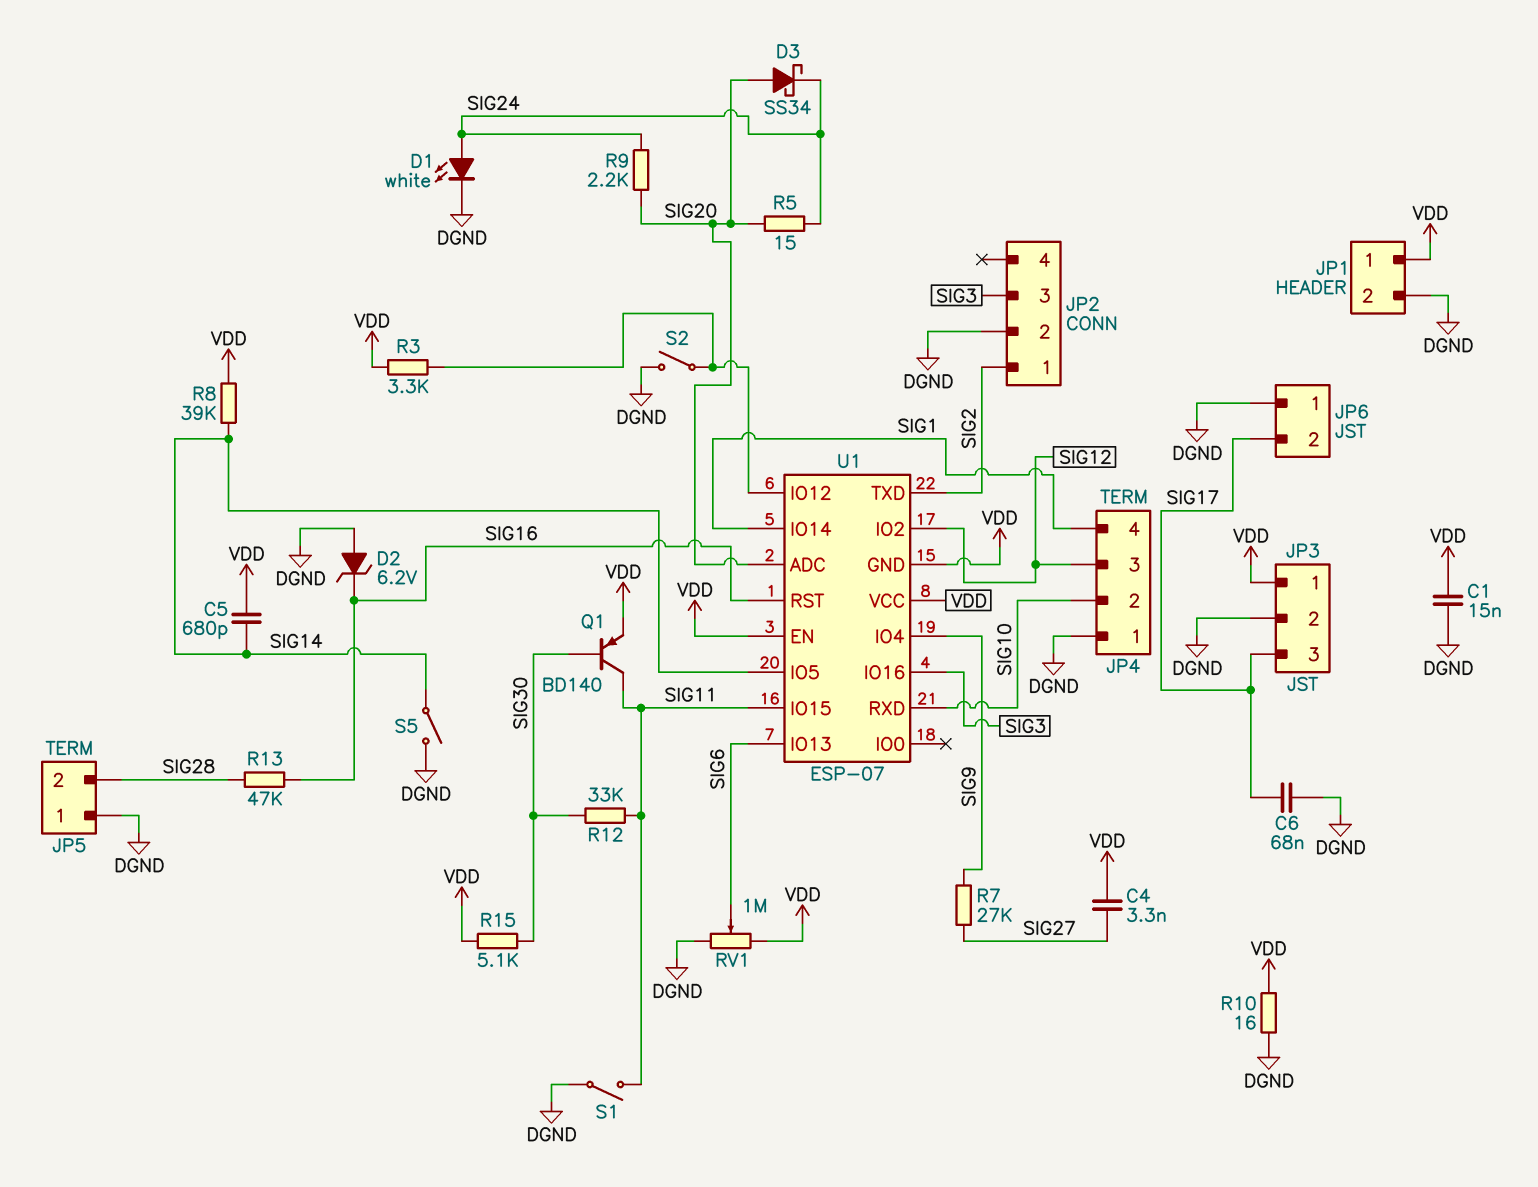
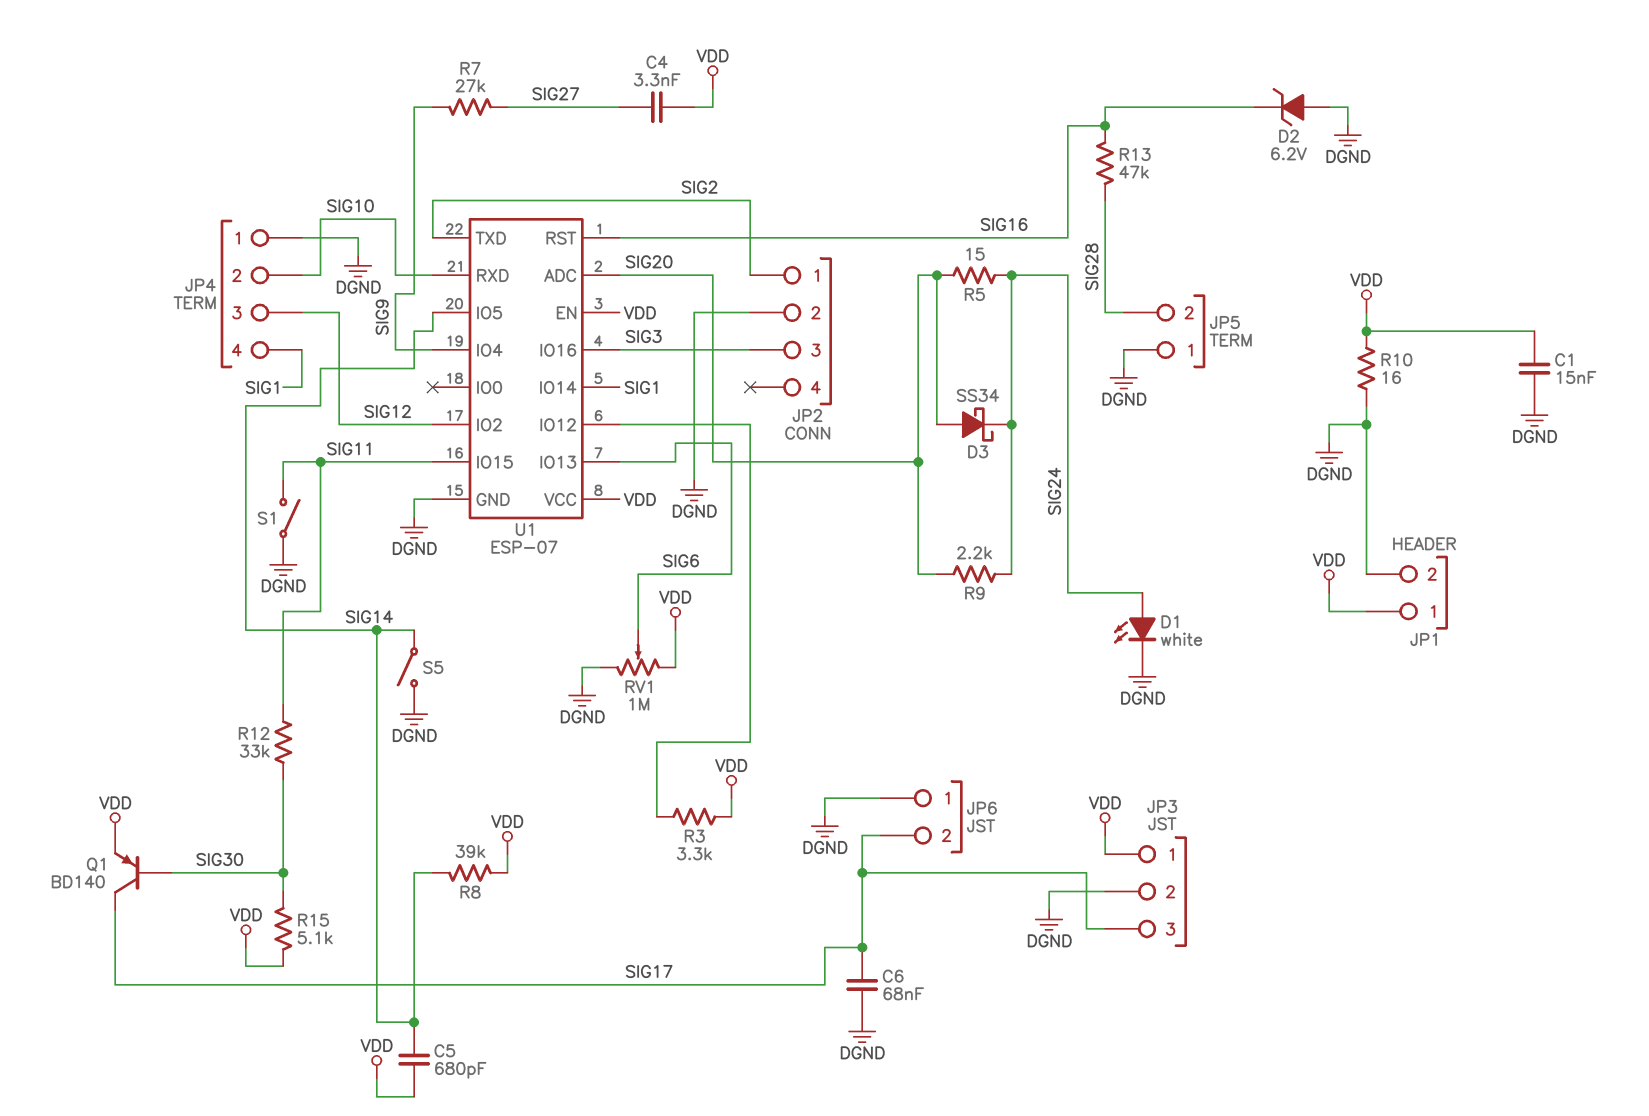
Q1: PNP BD140 (B SIG30, C SIG11, E VDD) -> PNP BD140 (B SIG30, C SIG17, E VDD)
S2: switch (DGND, U1/IO12) -> none
U1 pin GND: VDD -> DGND

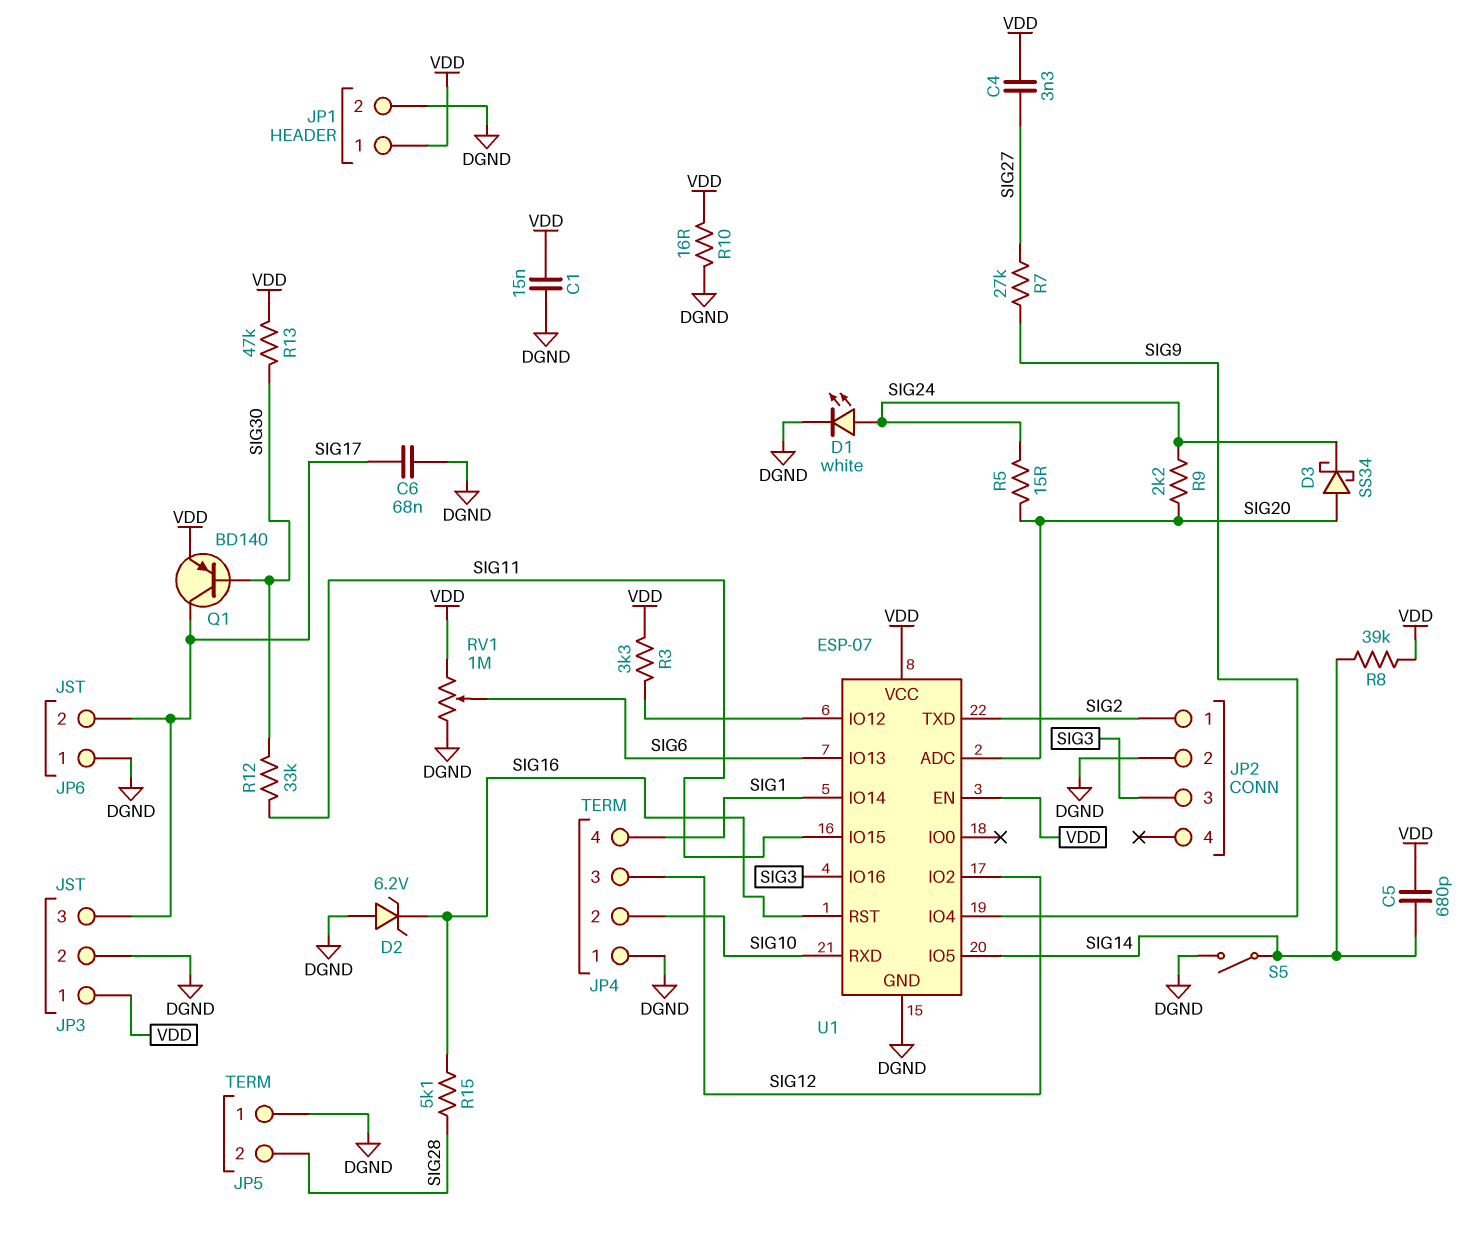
R13: 47k (SIG16, SIG28) -> 47k (SIG30, VDD)
R15: 5.1k (SIG30, VDD) -> 5.1k (SIG16, SIG28)
S1: switch (DGND, SIG11) -> none

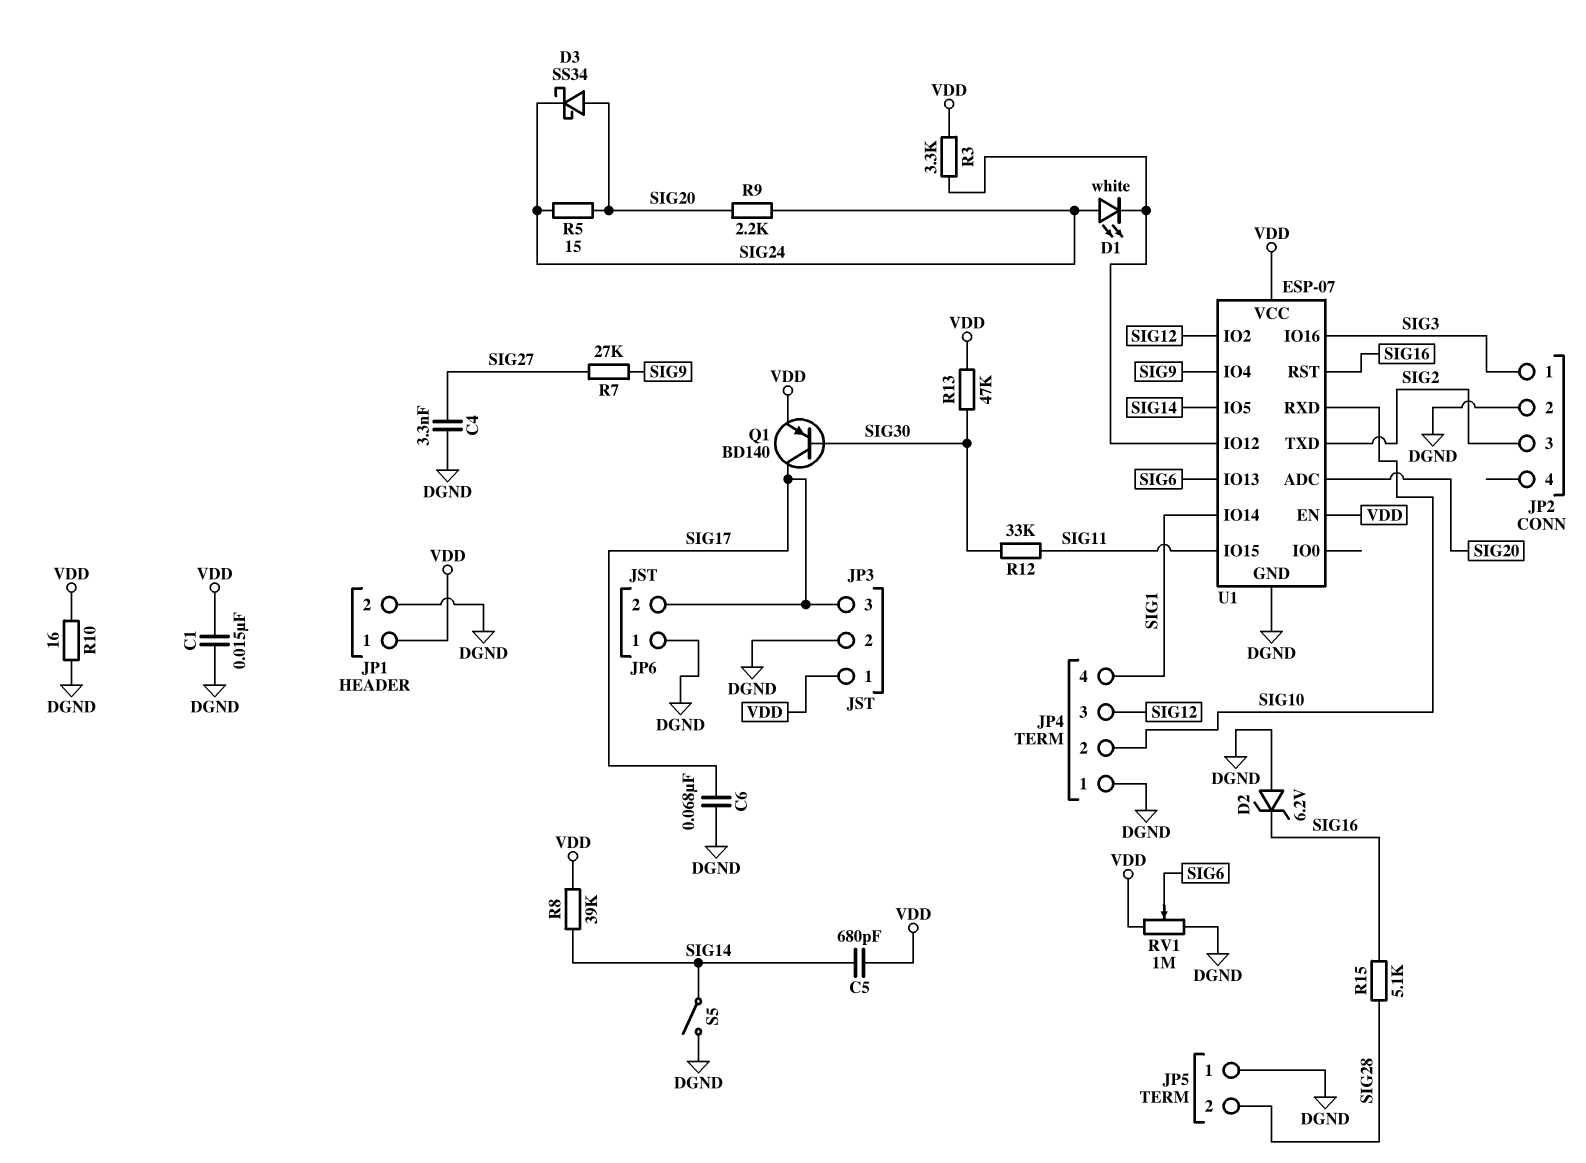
C4: 3.3nF (SIG27, VDD) -> 3.3nF (DGND, SIG27)
D1: LED white (A SIG24, K DGND) -> LED white (A SIG24, K U1/IO12)
JP2 pin 1: SIG2 -> SIG3
JP2 pin 3: SIG3 -> SIG2

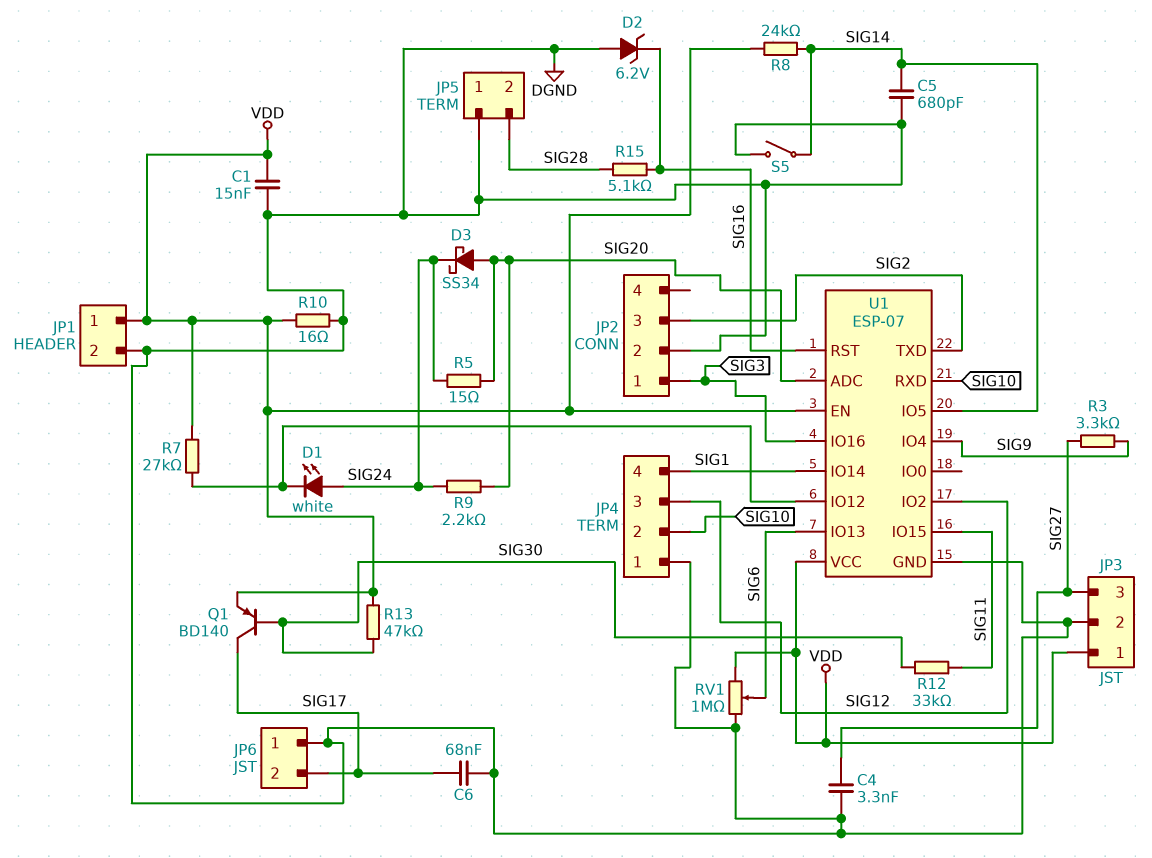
C5: 680pF (SIG14, VDD) -> 680pF (DGND, SIG14)
JP3 pin 3: SIG17 -> SIG27
R3: 3.3k (U1/IO12, VDD) -> 3.3k (SIG9, SIG27)
R7: 27k (SIG9, SIG27) -> 27k (U1/IO12, VDD)
R8: 39k (SIG14, VDD) -> 24k (SIG14, VDD)

